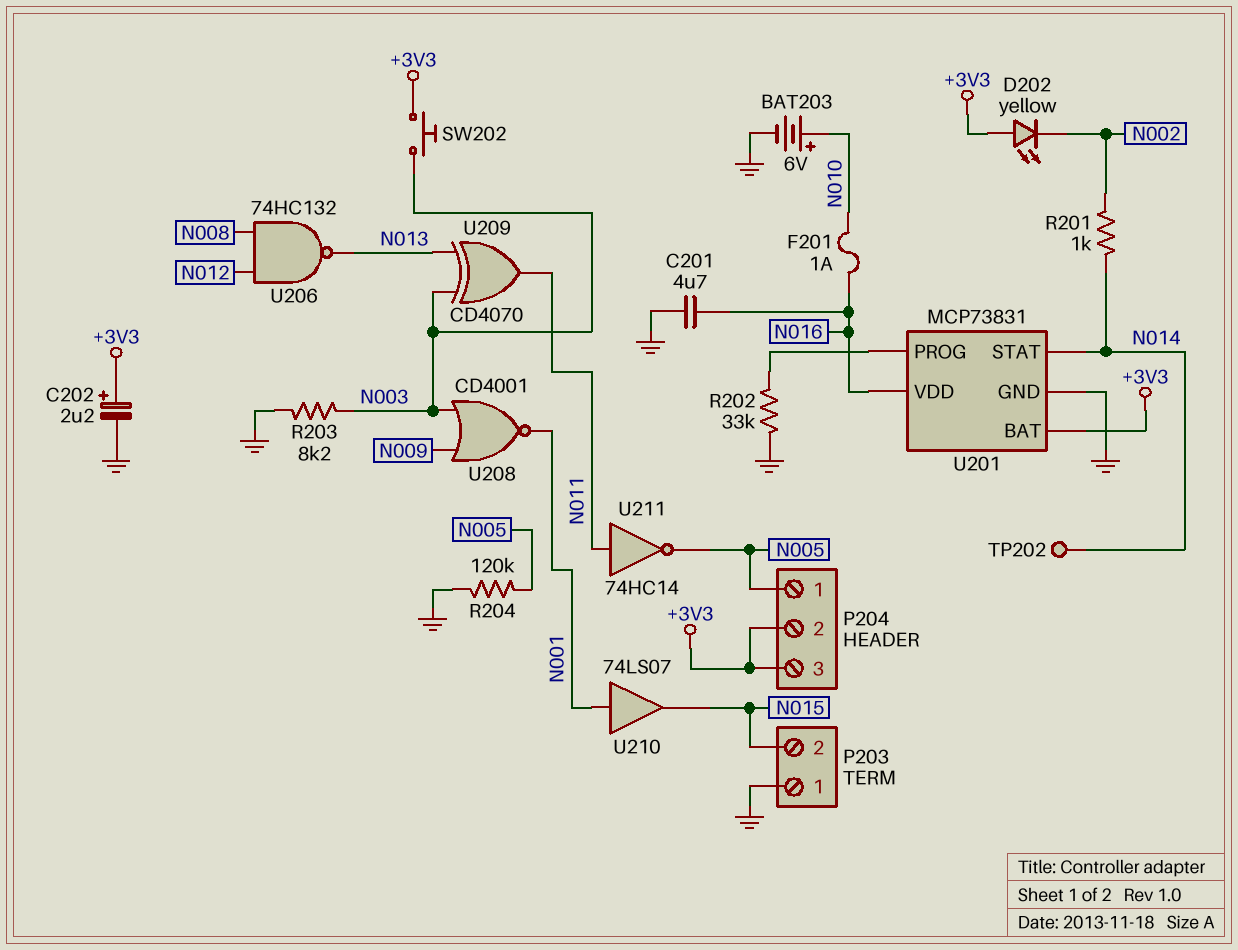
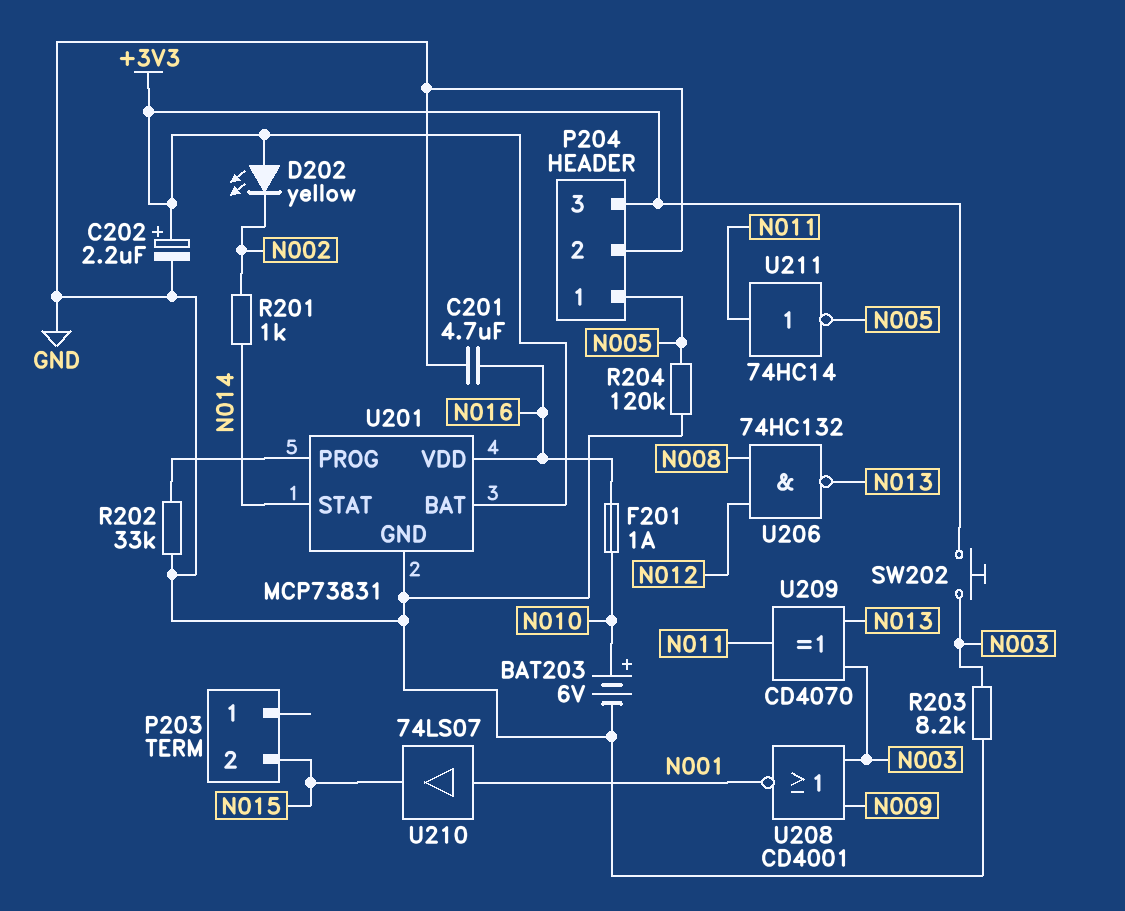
P203 pin 1: GND -> none
P204 pin 2: +3V3 -> GND
TP202: test point (N014) -> none

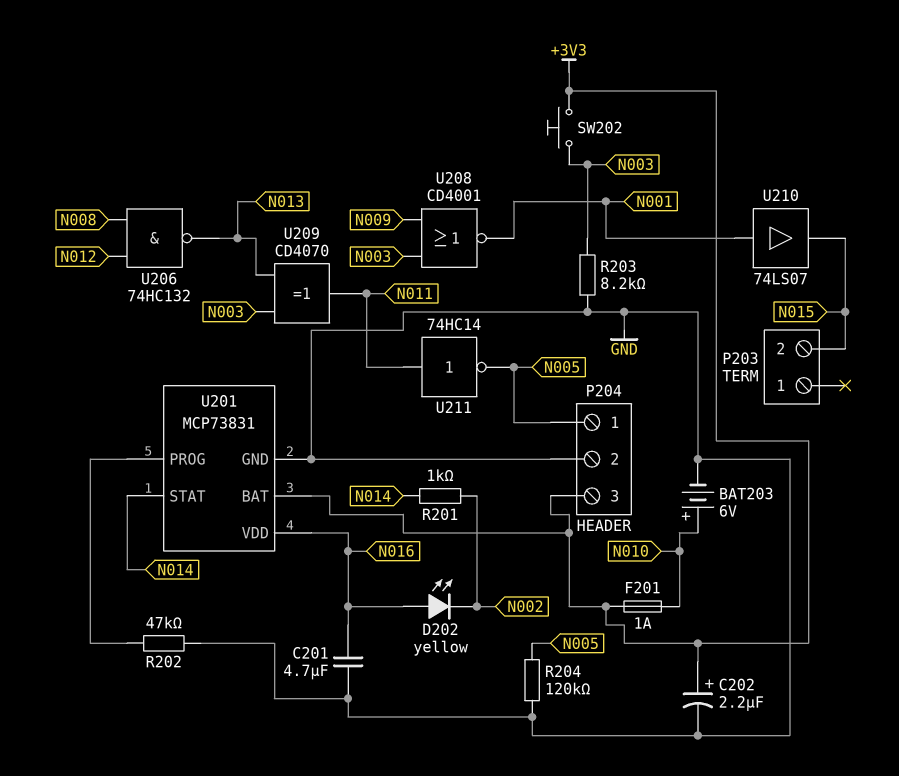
D202: LED yellow (A +3V3, K N002) -> LED yellow (A N016, K N002)
F201: 1A (N010, N016) -> 1A (+3V3, N010)
R202: 33k (GND, U201/PROG) -> 47k (GND, U201/PROG)

